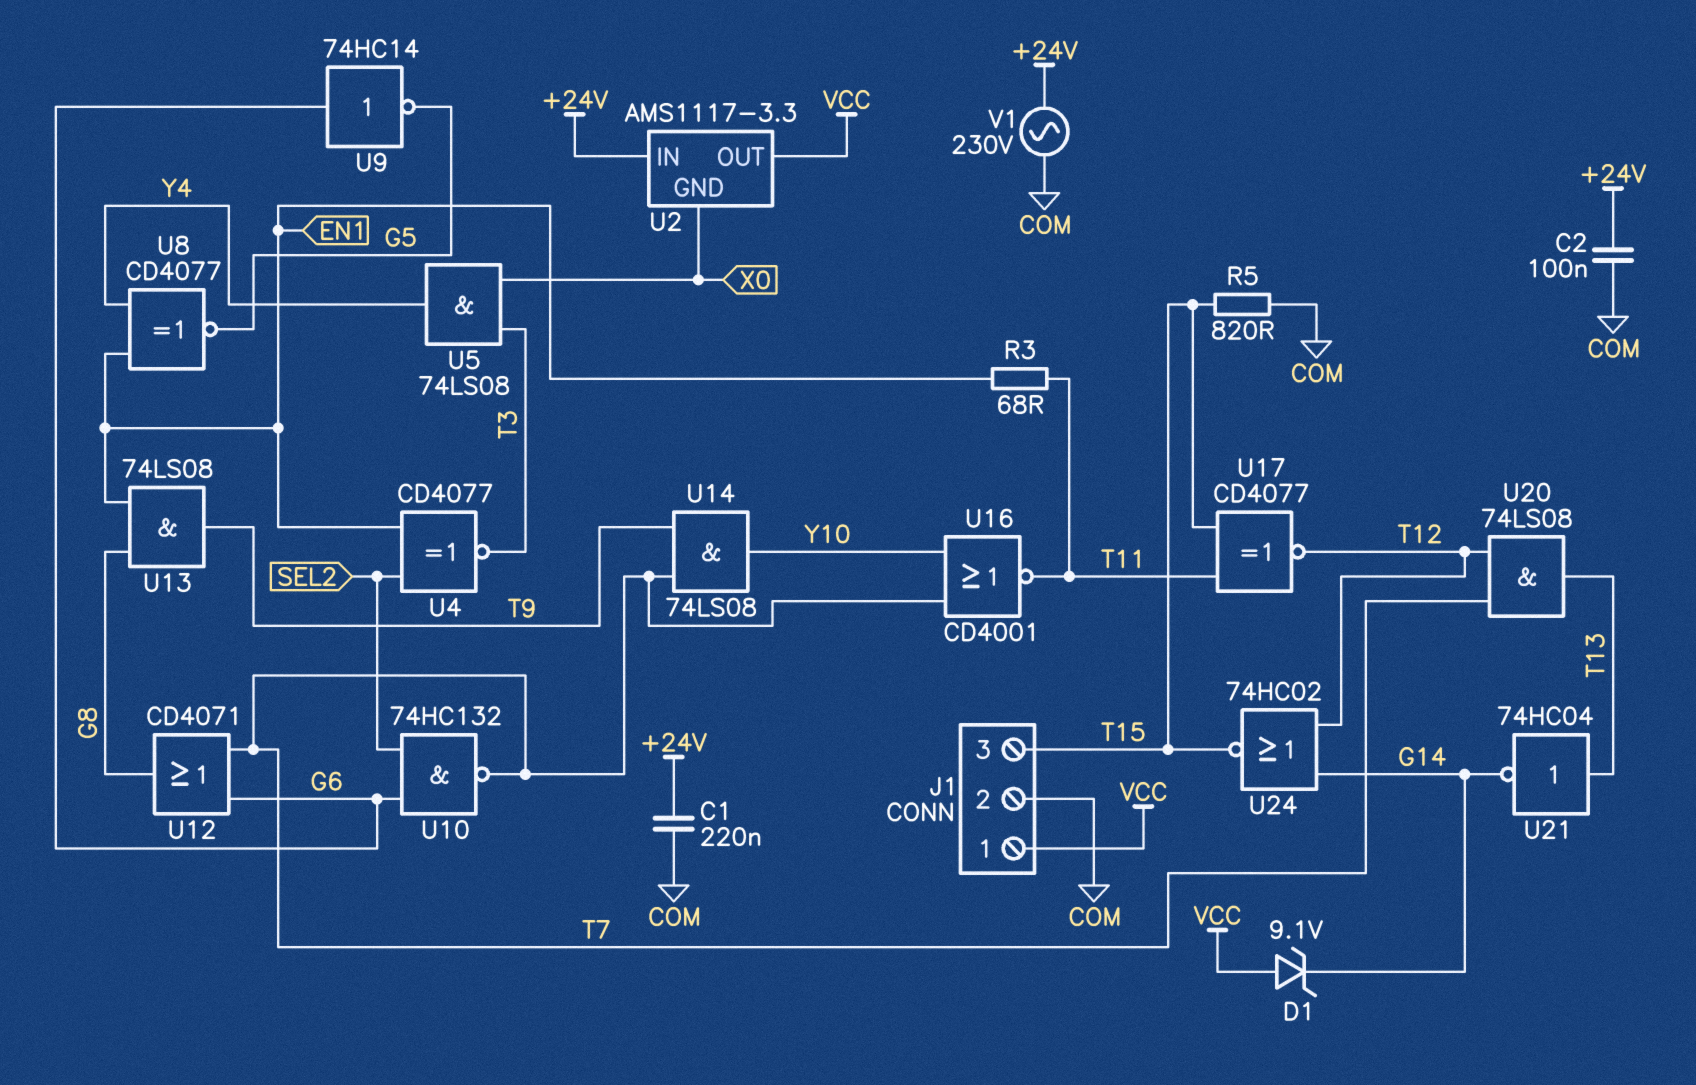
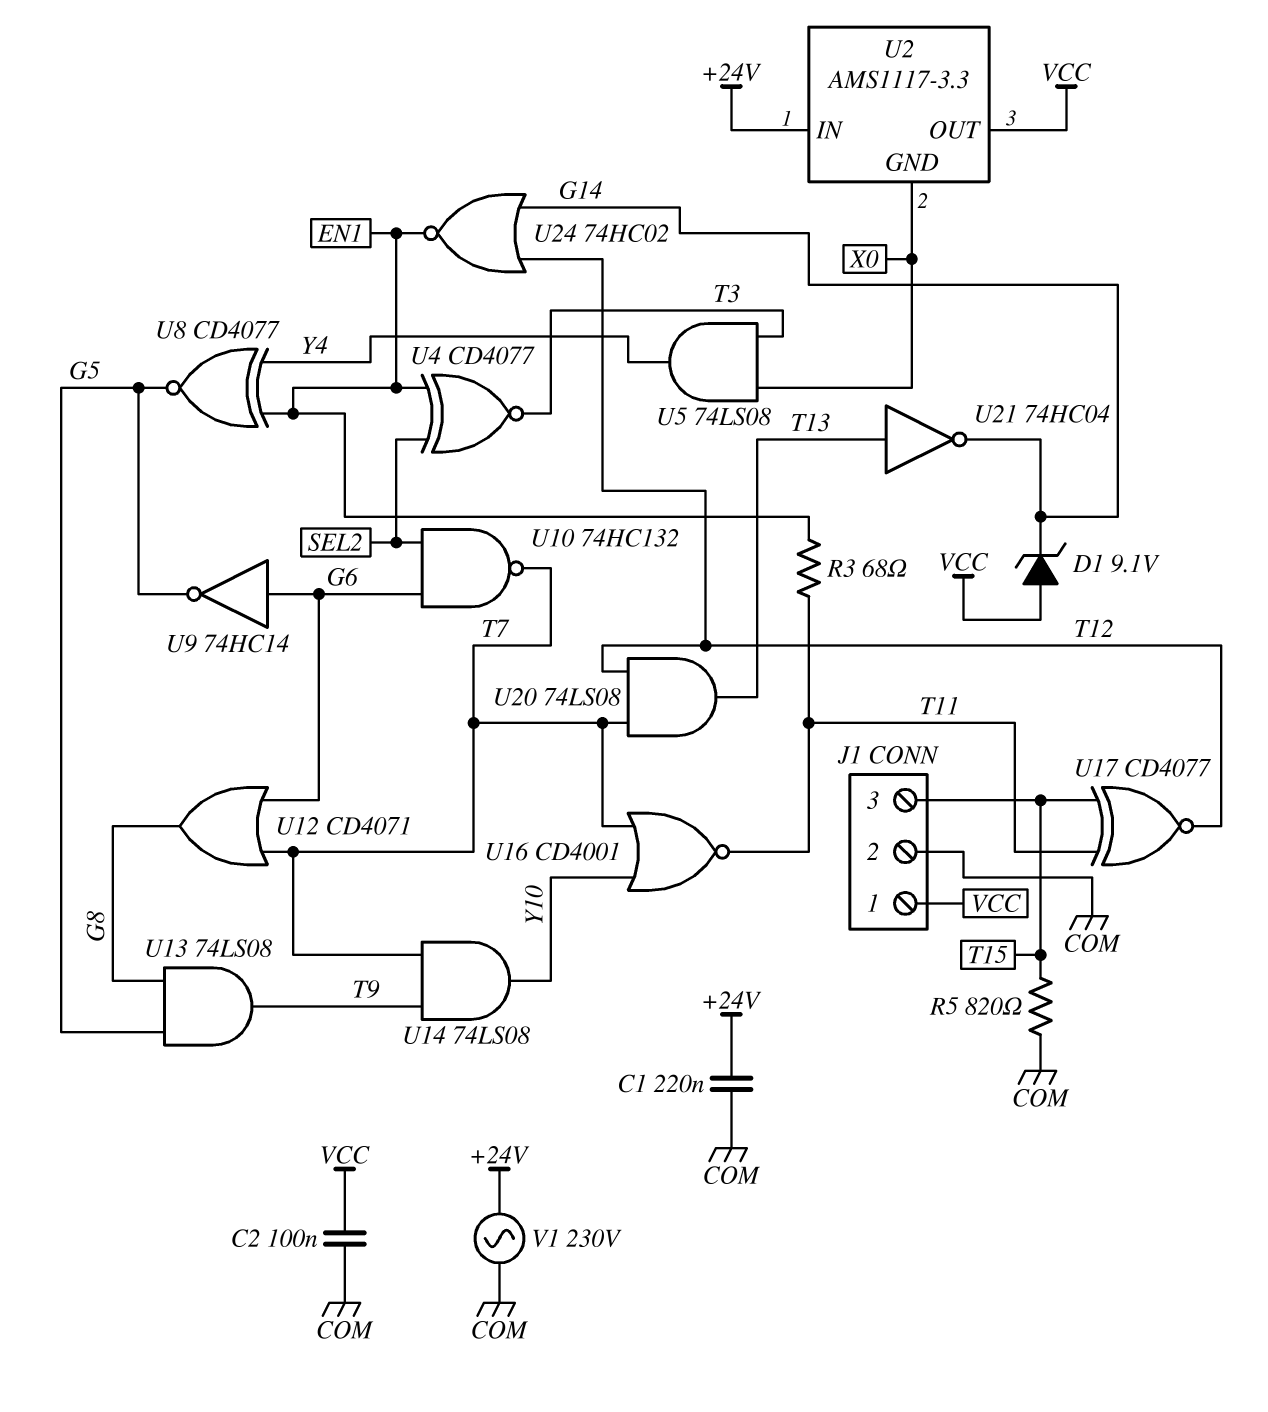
C2: 100nF (+24V, COM) -> 100nF (COM, VCC)
U13: AND 74LS08 (in EN1, in G8, out T9) -> AND 74LS08 (in G5, in G8, out T9)
U24: NOR 74HC02 (in G14, in T12, out T15) -> NOR 74HC02 (in G14, in T12, out EN1)

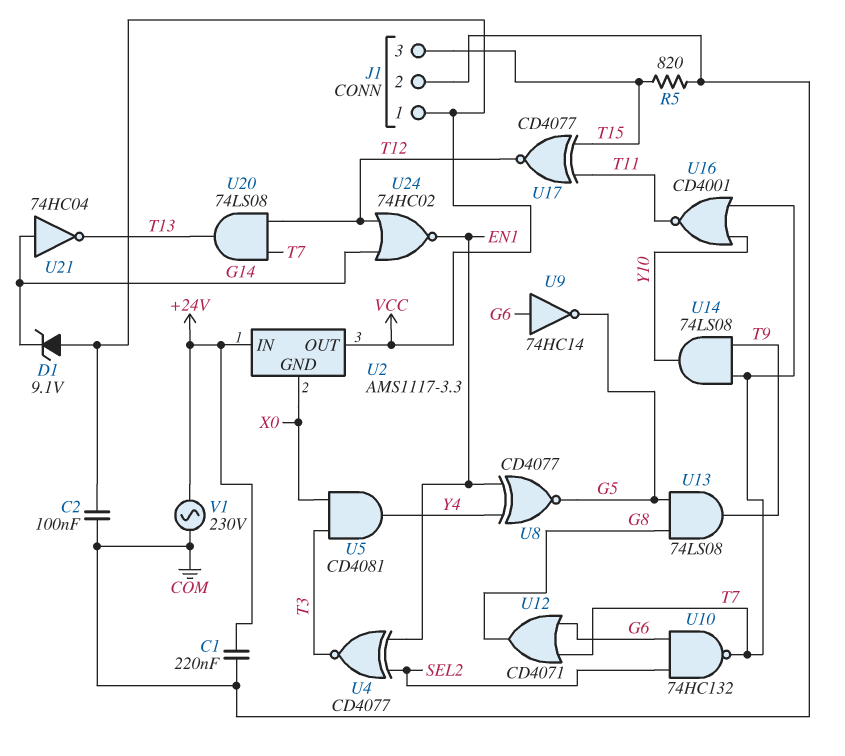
R3: 68 (EN1, T11) -> none
U5: AND 74LS08 (in T3, in X0, out Y4) -> AND CD4081 (in T3, in X0, out Y4)
U21: NOT 74HC04 (in T13, out G14) -> NOT 74HC04 (in G14, out T13)

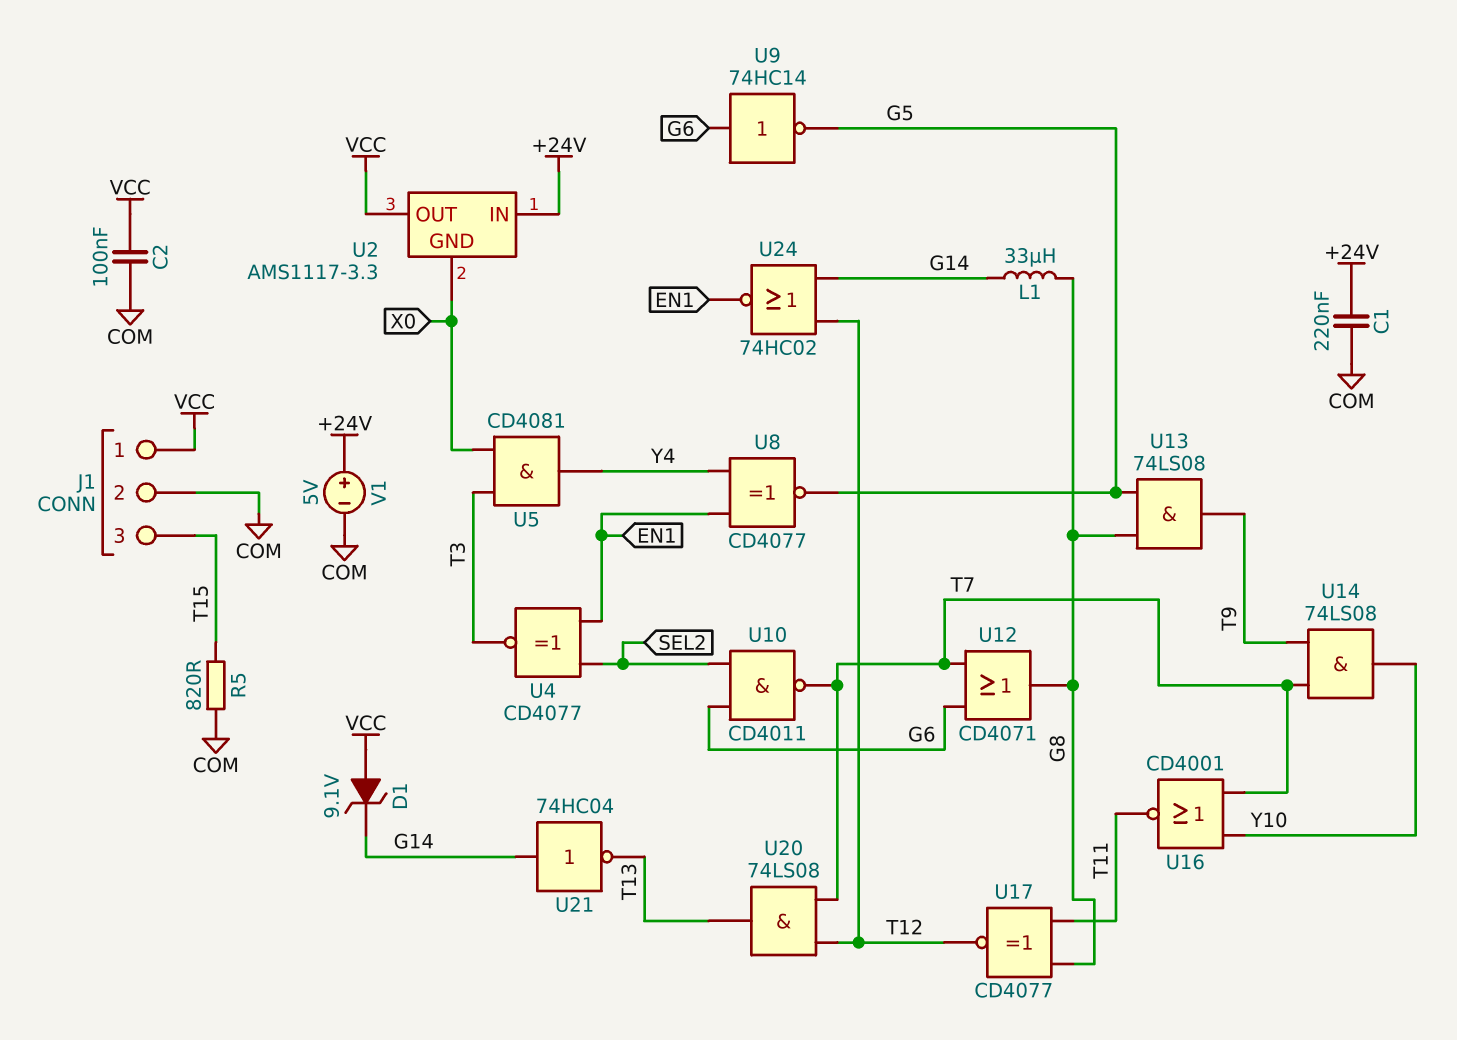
L1: none -> 33uH (G8, G14)
U10: NAND 74HC132 (in G6, in SEL2, out T7) -> NAND CD4011 (in G6, in SEL2, out T7)
U17: XNOR CD4077 (in T11, in T15, out T12) -> XNOR CD4077 (in G8, in T11, out T12)
V1: AC 230V (+24V, COM) -> 5V (plus +24V, minus COM)

